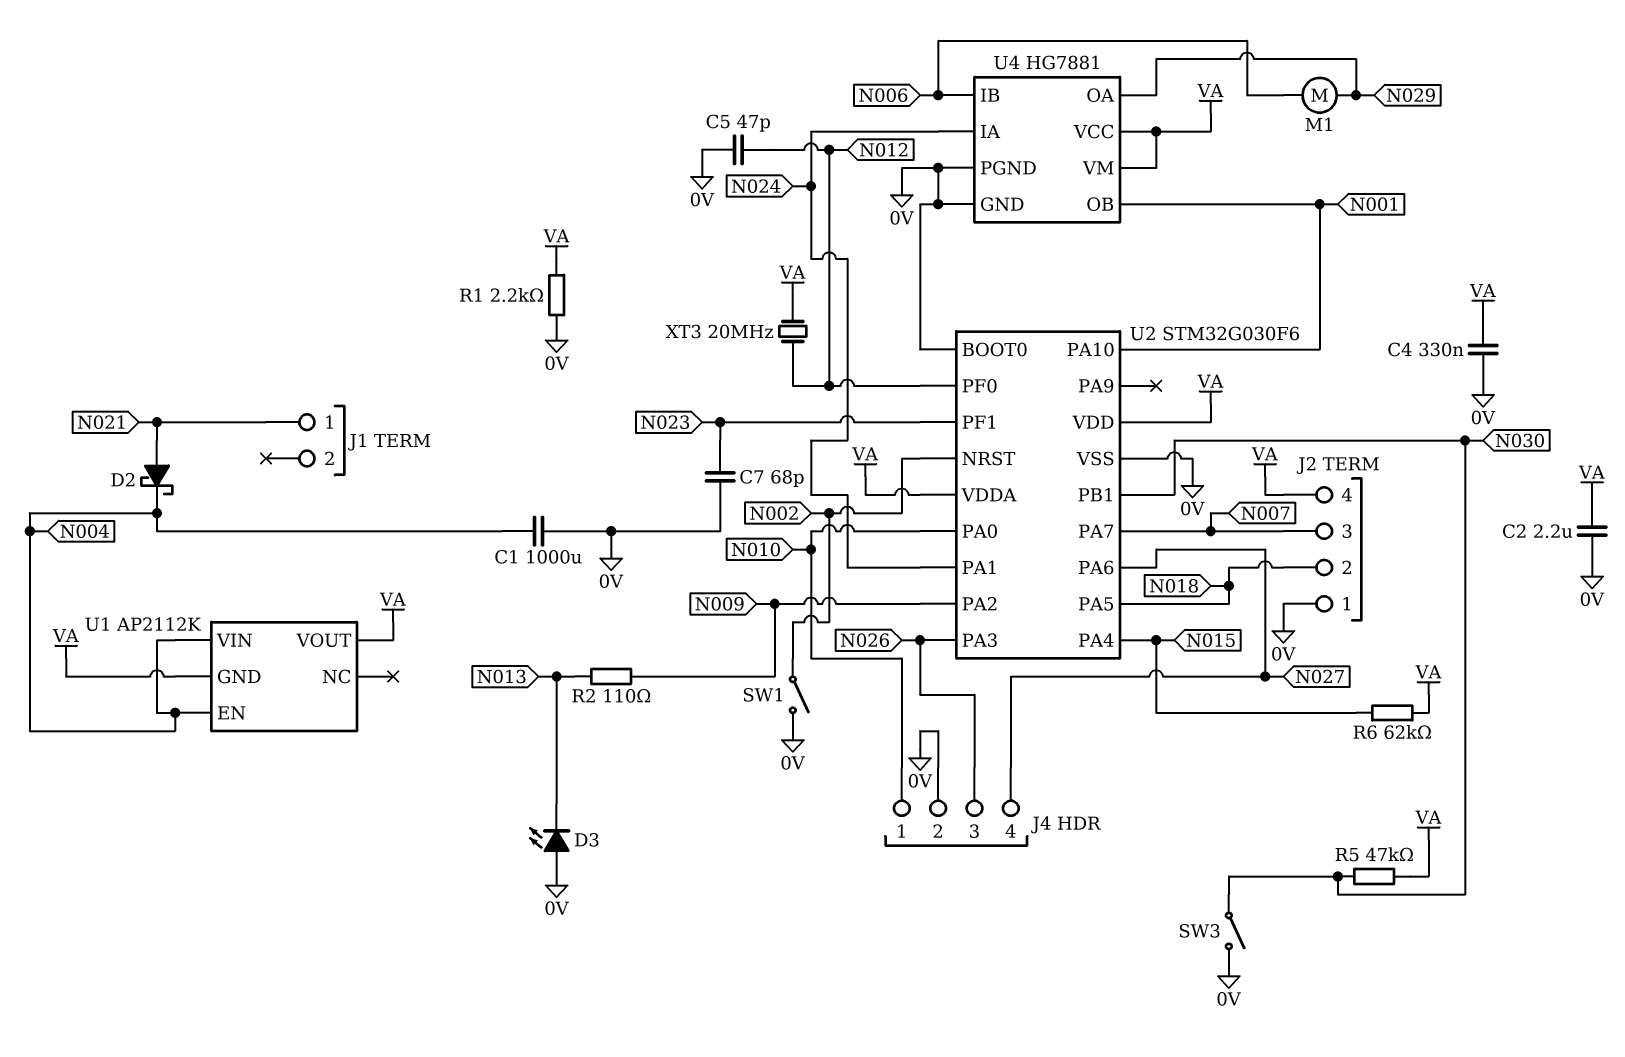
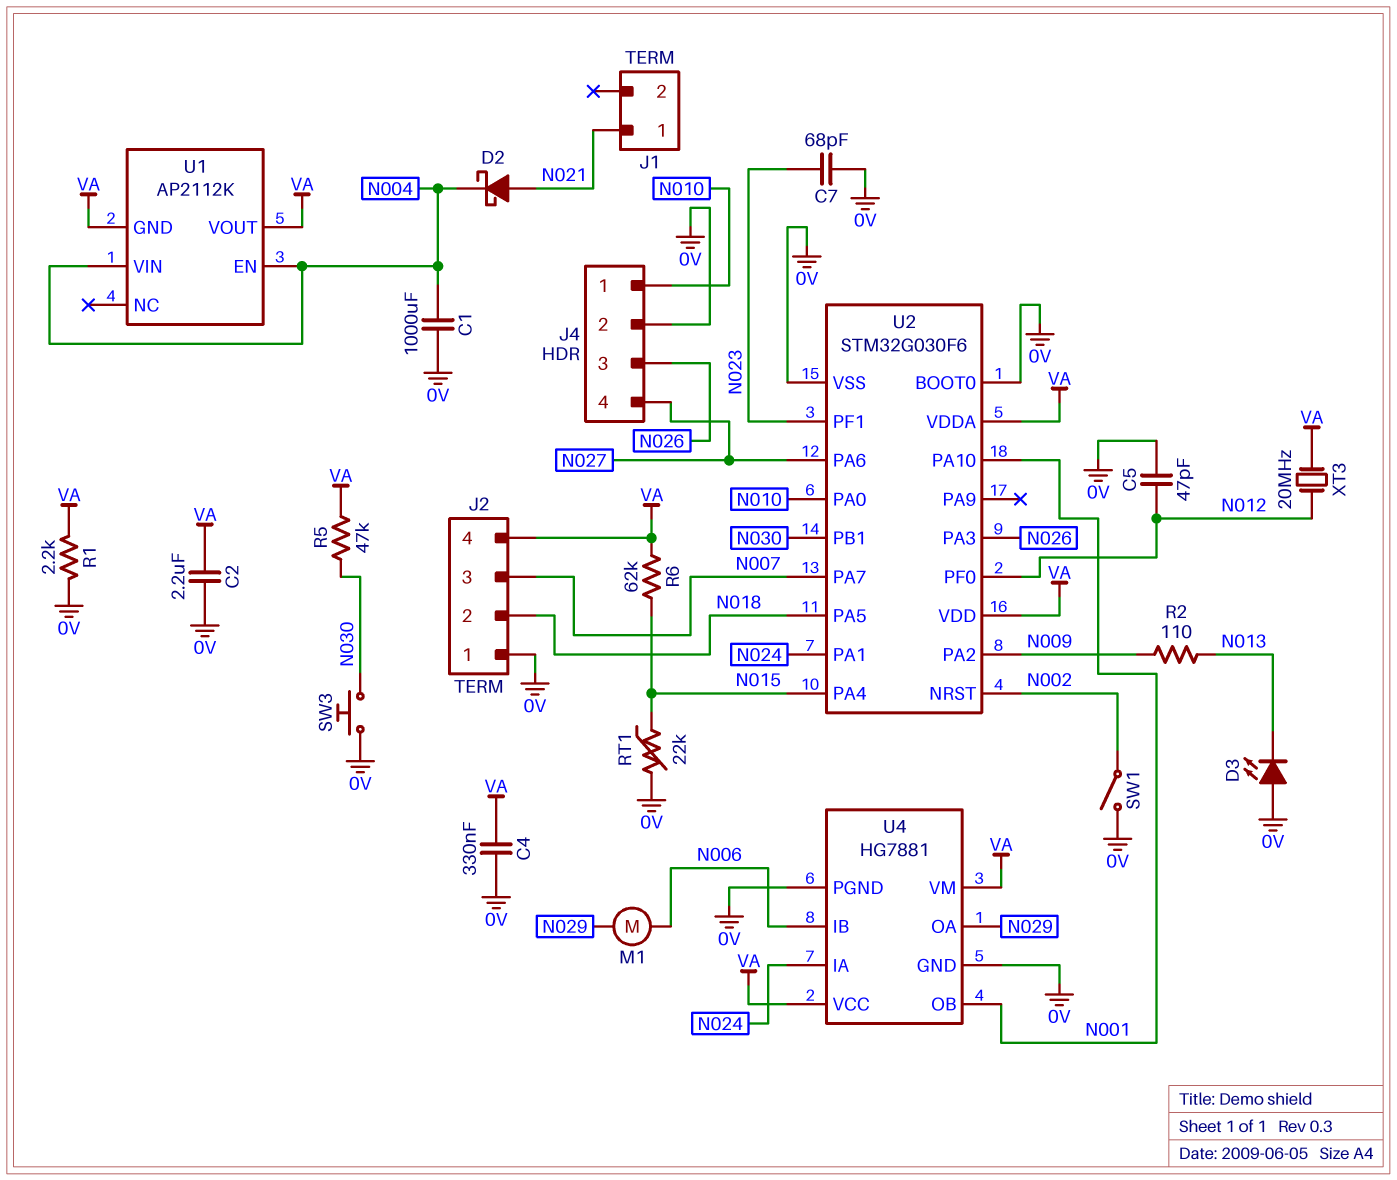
RT1: none -> 22k (0V, N015)
SW3: switch (0V, N030) -> button (0V, N030)

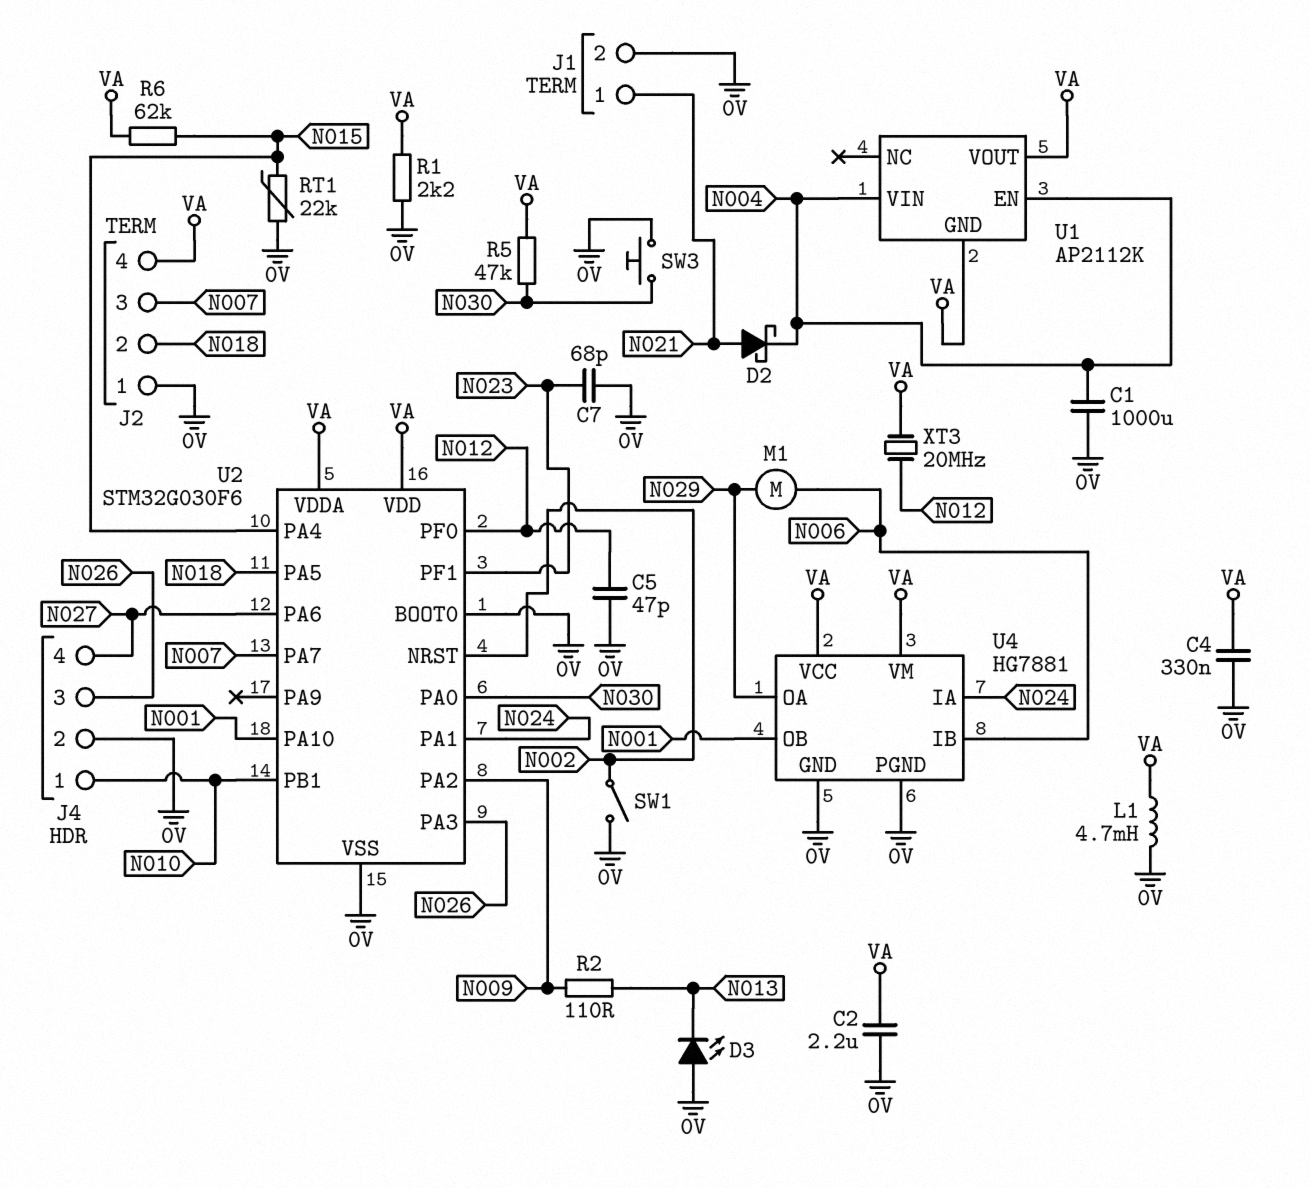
J1 pin 2: none -> 0V
L1: none -> 4.7mH (0V, VA)
U2 pin PA0: N010 -> N030
U2 pin PB1: N030 -> N010

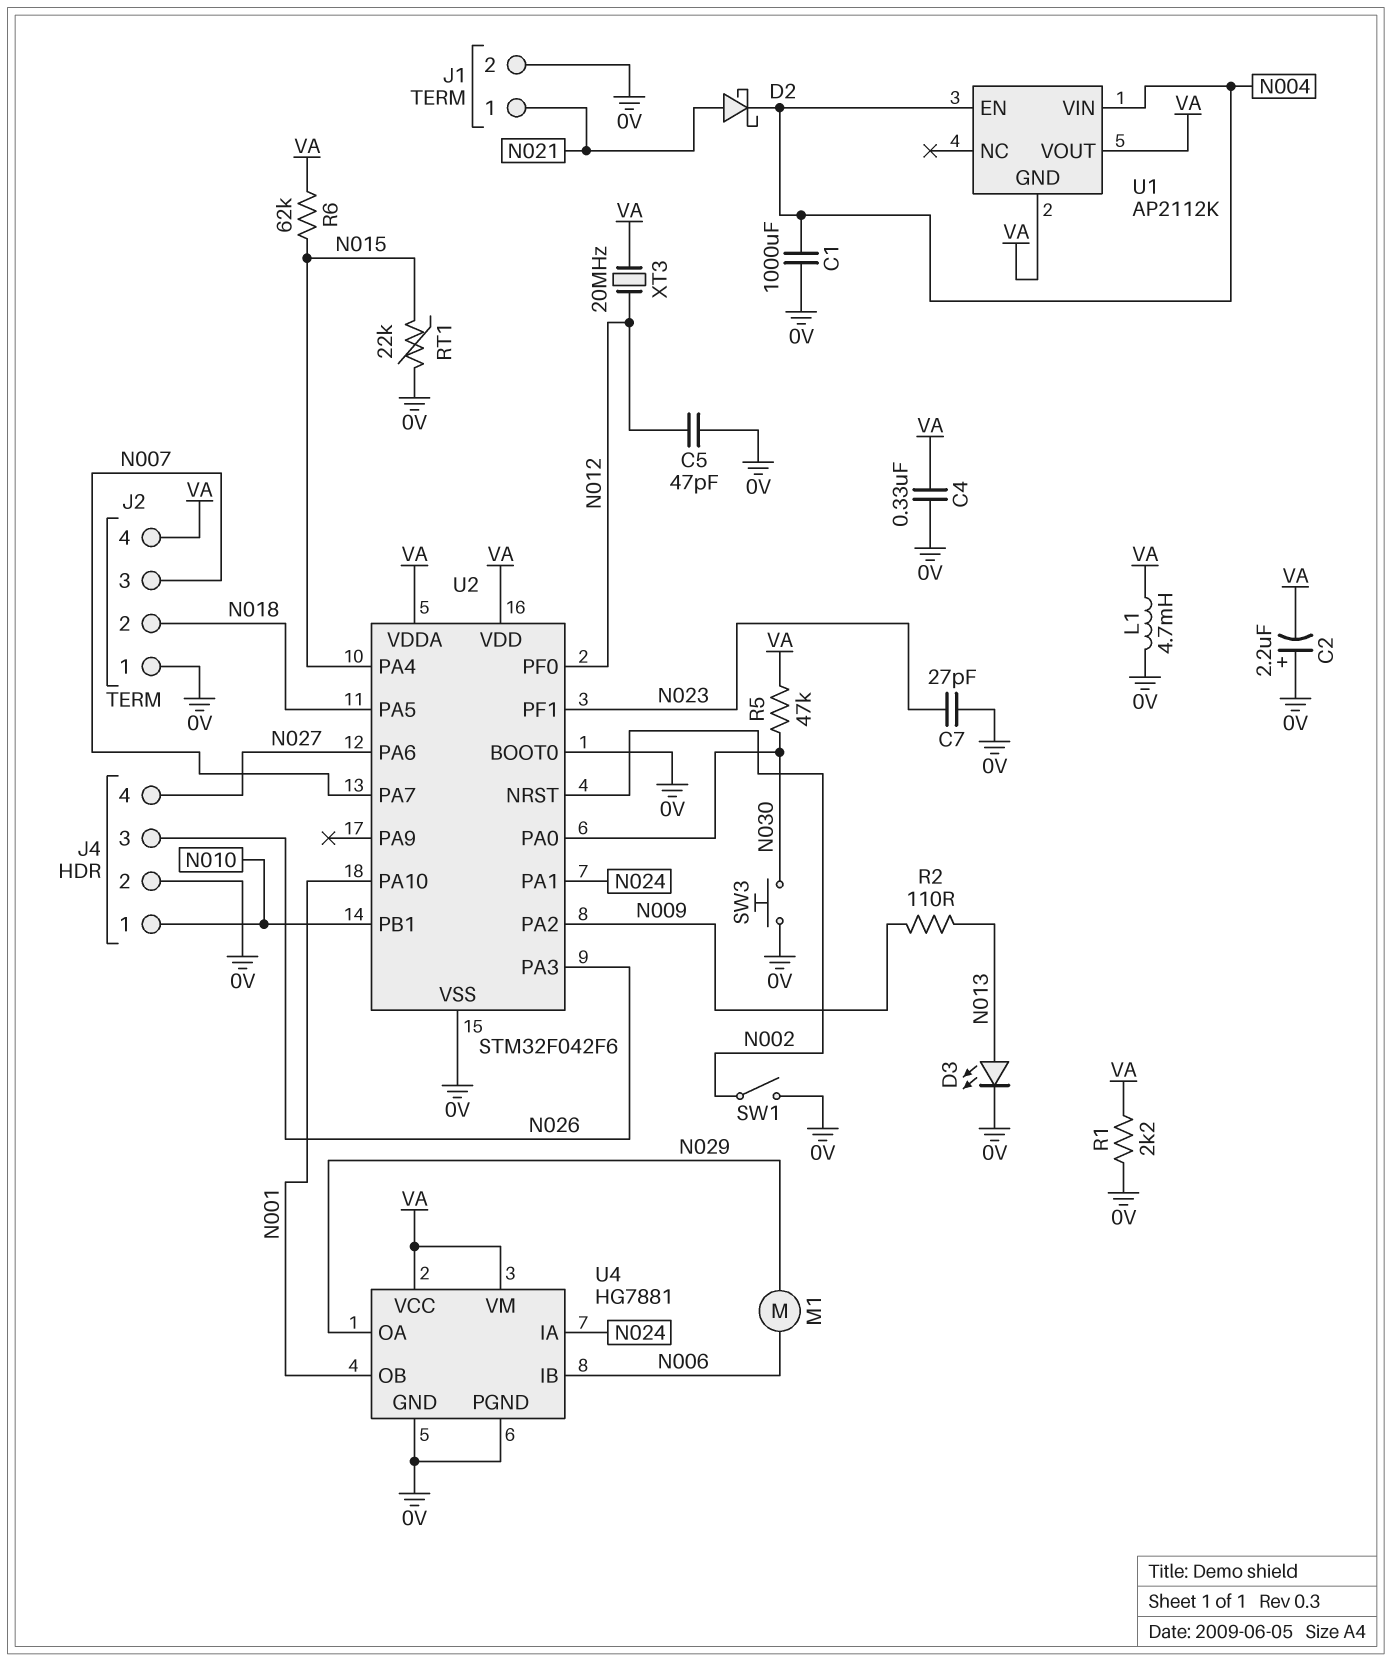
C2: 2.2uF (0V, VA) -> 2.2uF (plus 0V, minus VA)
C7: 68pF (0V, N023) -> 27pF (0V, N023)
D3: LED (A 0V, K N013) -> LED (A N013, K 0V)
U2: STM32G030F6 -> STM32F042F6

